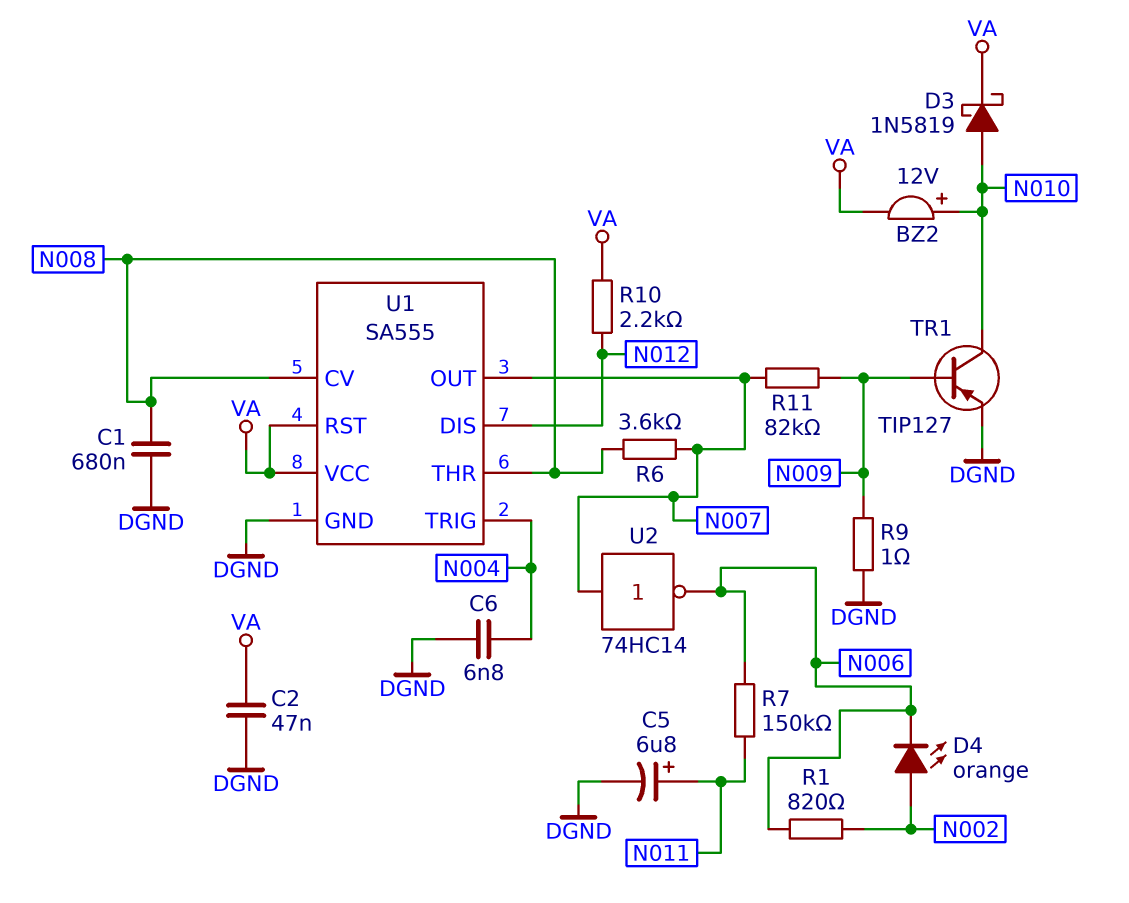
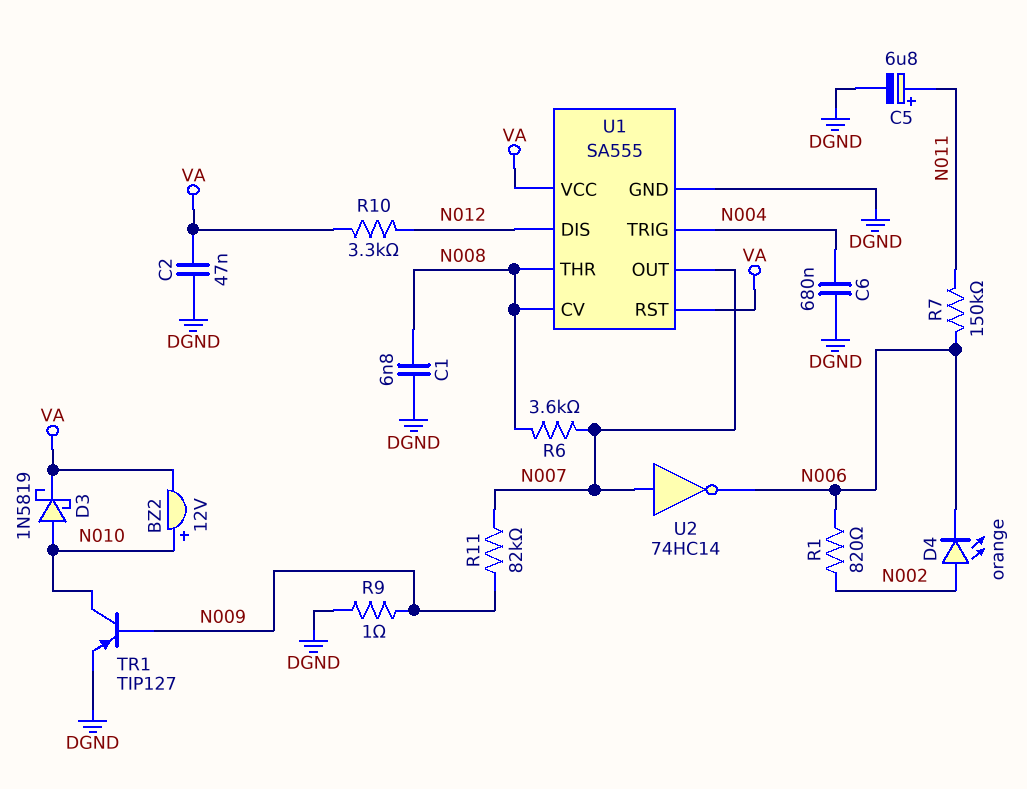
C1: 680nF (DGND, N008) -> 6.8nF (DGND, N008)
C6: 6.8nF (DGND, N004) -> 680nF (DGND, N004)
R10: 2.2k (N012, VA) -> 3.3k (N012, VA)

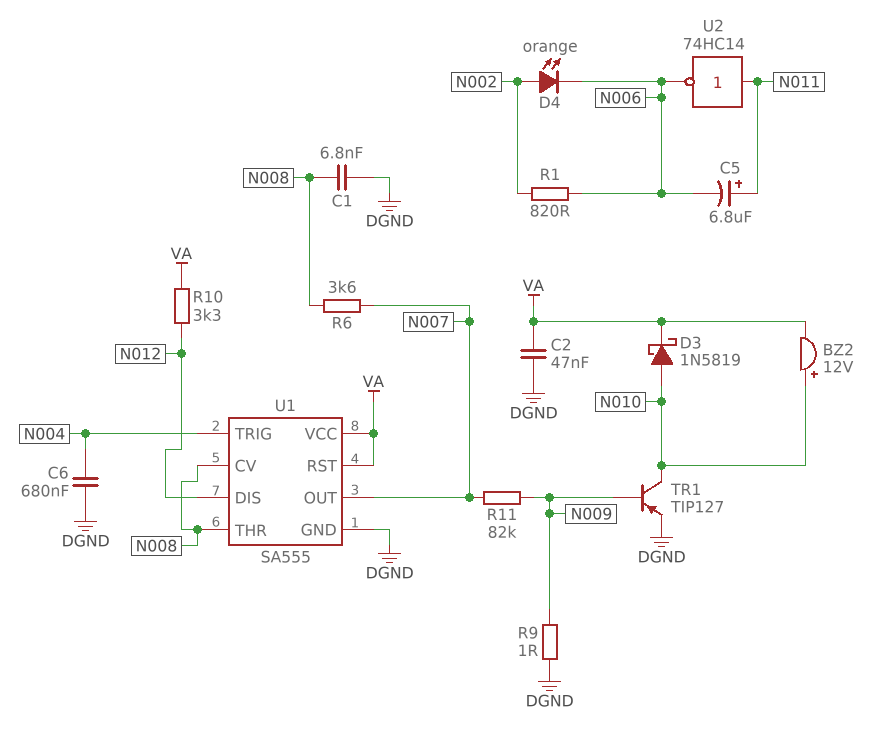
C5: 6.8uF (plus N011, minus DGND) -> 6.8uF (plus N011, minus N006)
R7: 150k (N006, N011) -> none
U2: NOT 74HC14 (in N007, out N006) -> NOT 74HC14 (in N011, out N006)

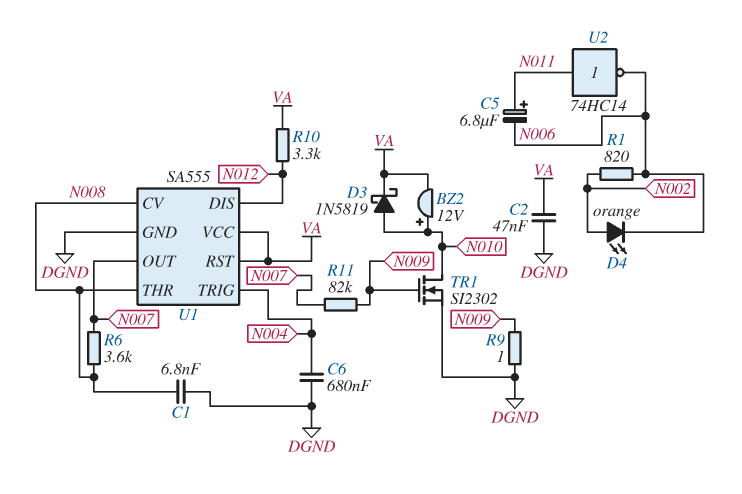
TR1: PNP TIP127 (B N009, C N010, E DGND) -> NMOS SI2302 (G N009, D N010, S DGND)

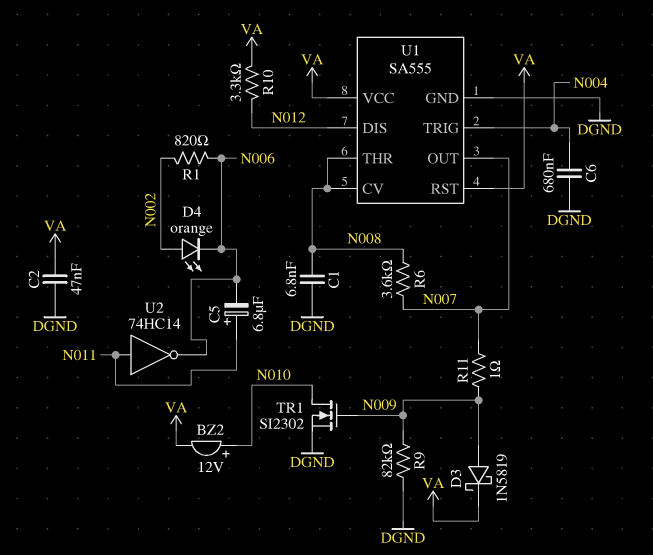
D3: schottky 1N5819 (A N010, K VA) -> schottky 1N5819 (A N009, K VA)
R9: 1 (DGND, N009) -> 82k (DGND, N009)
R11: 82k (N007, N009) -> 1 (N007, N009)

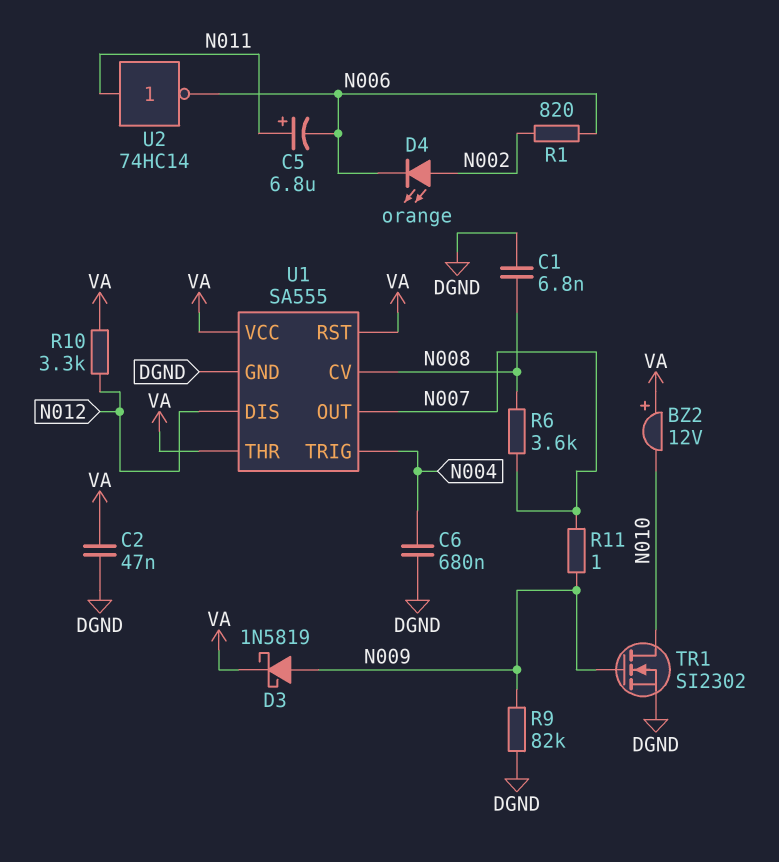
BZ2: buzzer 12V (plus N010, minus VA) -> buzzer 12V (plus VA, minus N010)
U1 pin THR: N008 -> VA

